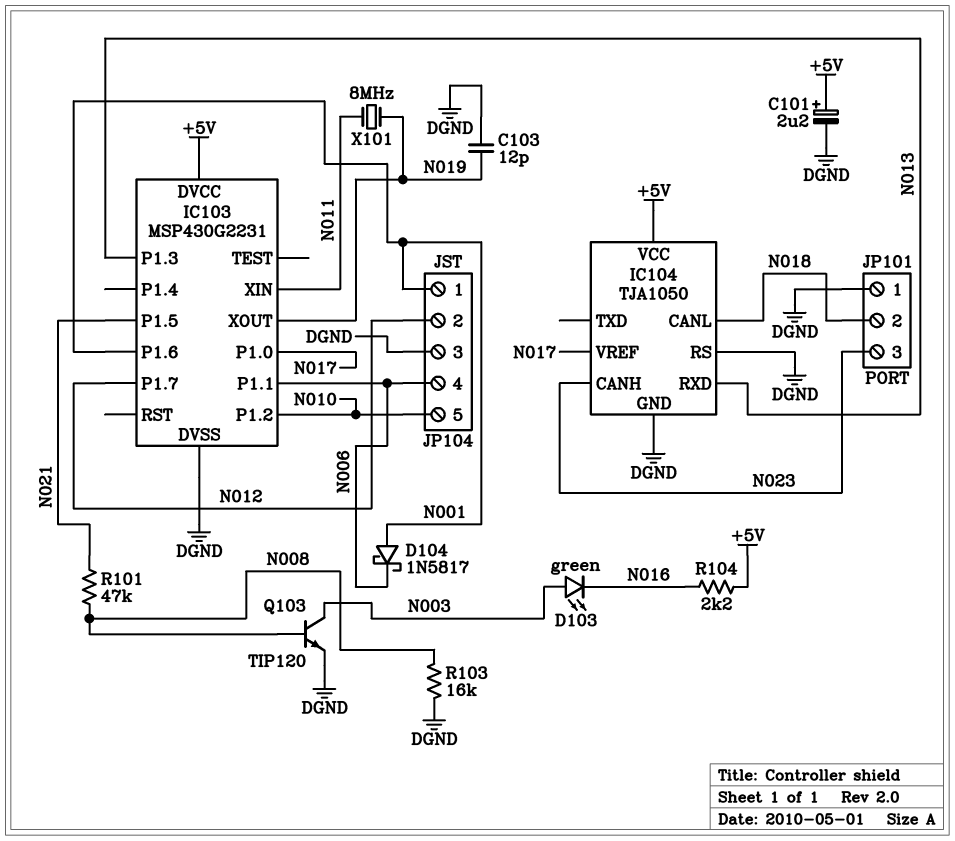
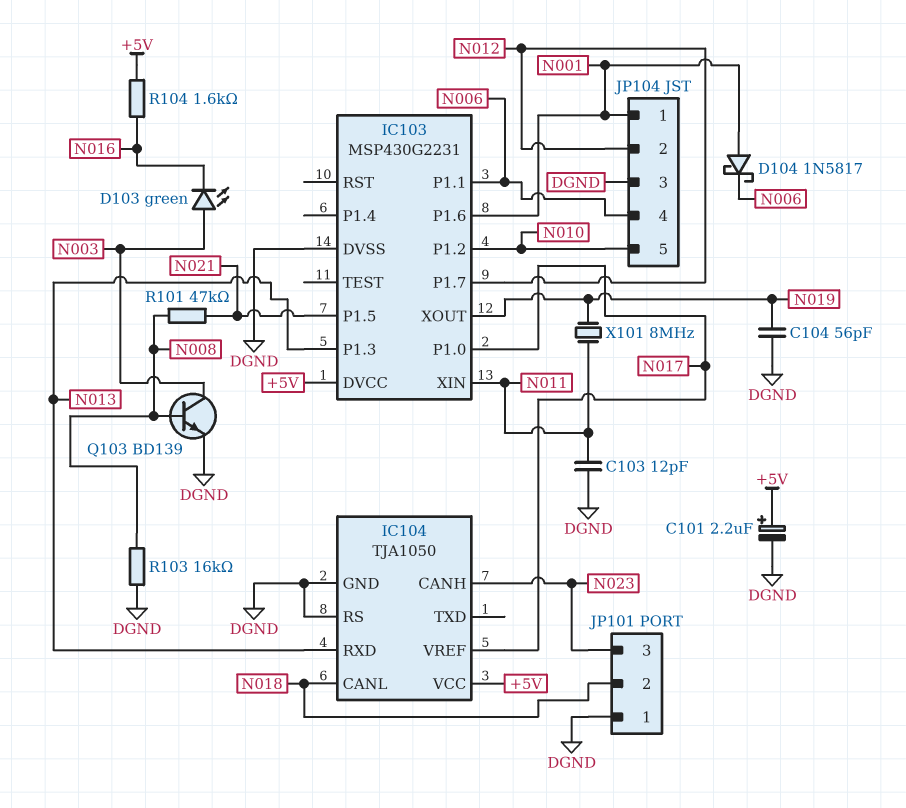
C103: 12pF (DGND, N019) -> 12pF (DGND, N011)
C104: none -> 56pF (DGND, N019)
Q103: NPN TIP120 (B N008, C N003, E DGND) -> NPN BD139 (B N008, C N003, E DGND)
R104: 2.2k (+5V, N016) -> 1.6k (+5V, N016)

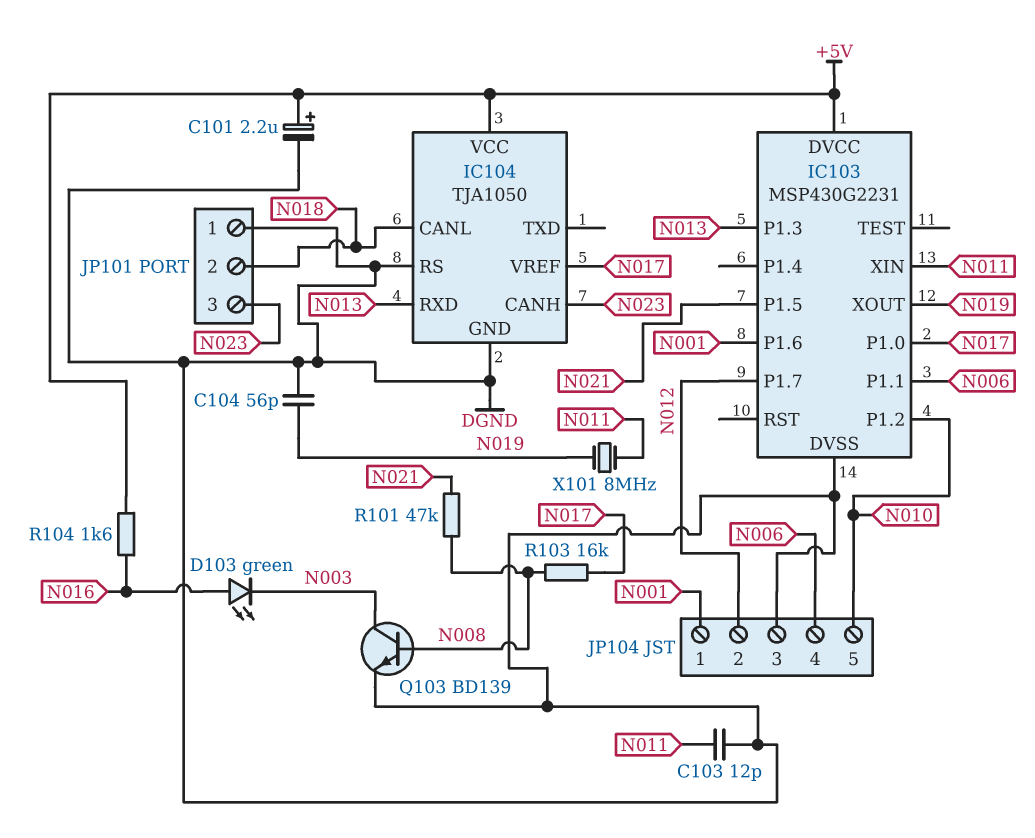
D103: LED green (A N003, K N016) -> LED green (A N016, K N003)
D104: schottky 1N5817 (A N001, K N006) -> none
R103: 16k (DGND, N008) -> 16k (N008, N017)

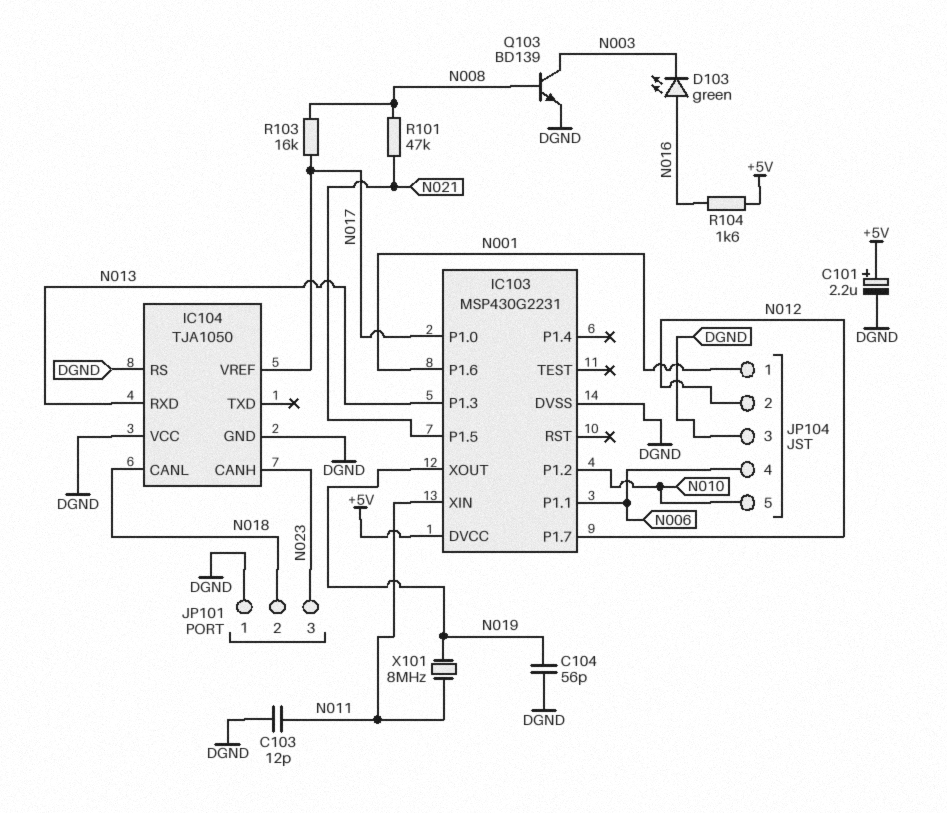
IC104 pin VCC: +5V -> DGND

